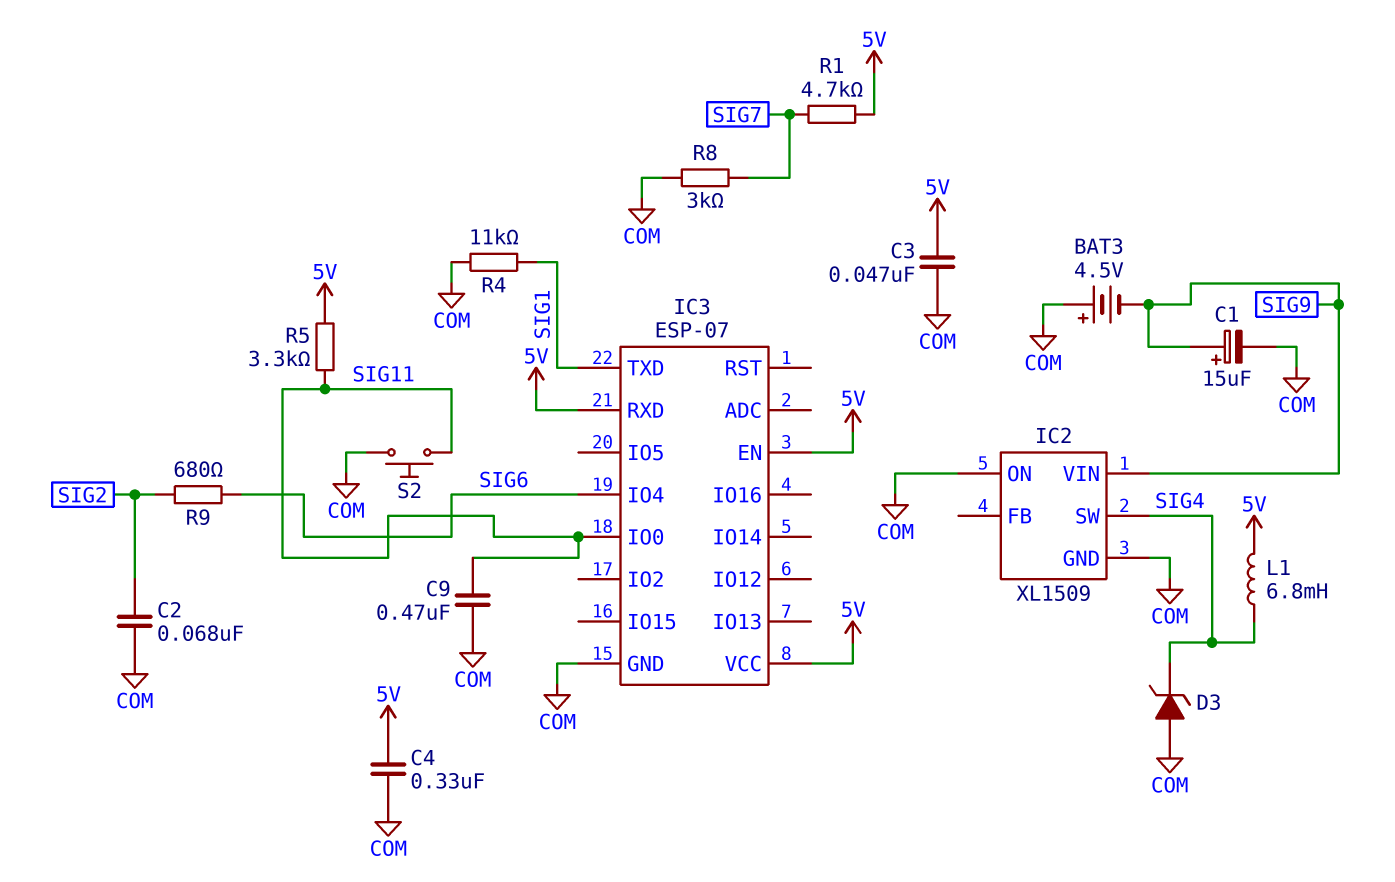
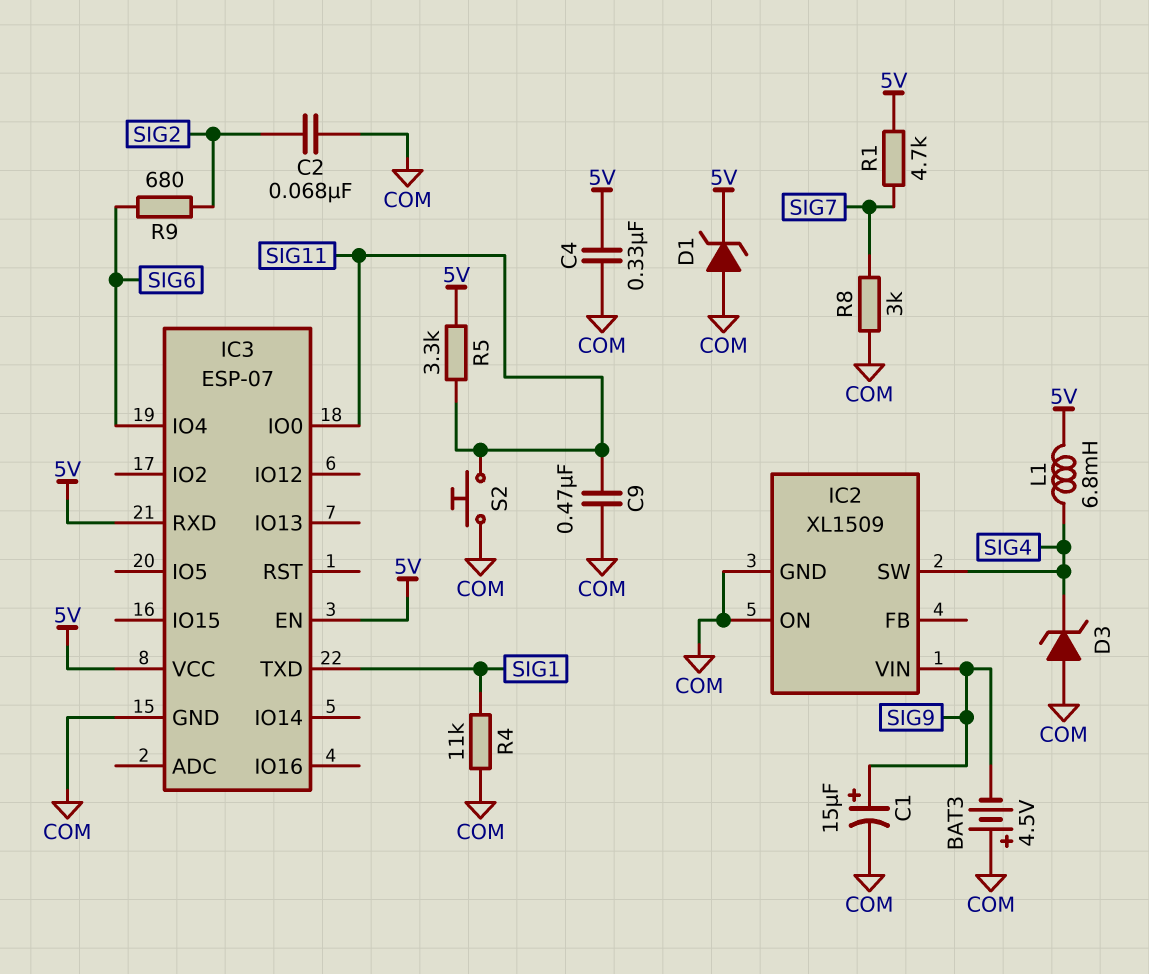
C3: 47nF (5V, COM) -> none
D1: none -> zener (A COM, K 5V)

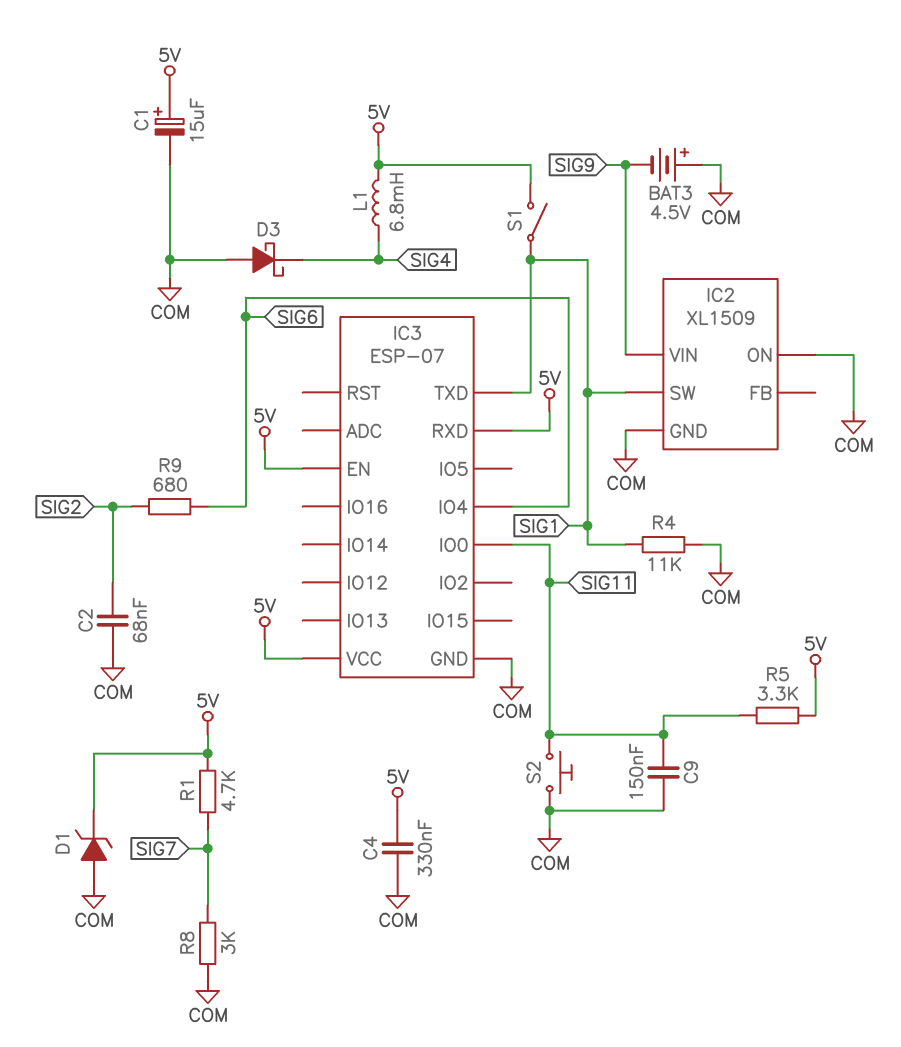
C1: 15uF (plus SIG9, minus COM) -> 15uF (plus 5V, minus COM)
C9: 470nF (COM, SIG11) -> 150nF (COM, SIG11)
D3: zener (A COM, K SIG4) -> schottky (A COM, K SIG4)
IC2 pin SW: SIG4 -> SIG1
S1: none -> switch (5V, SIG1)

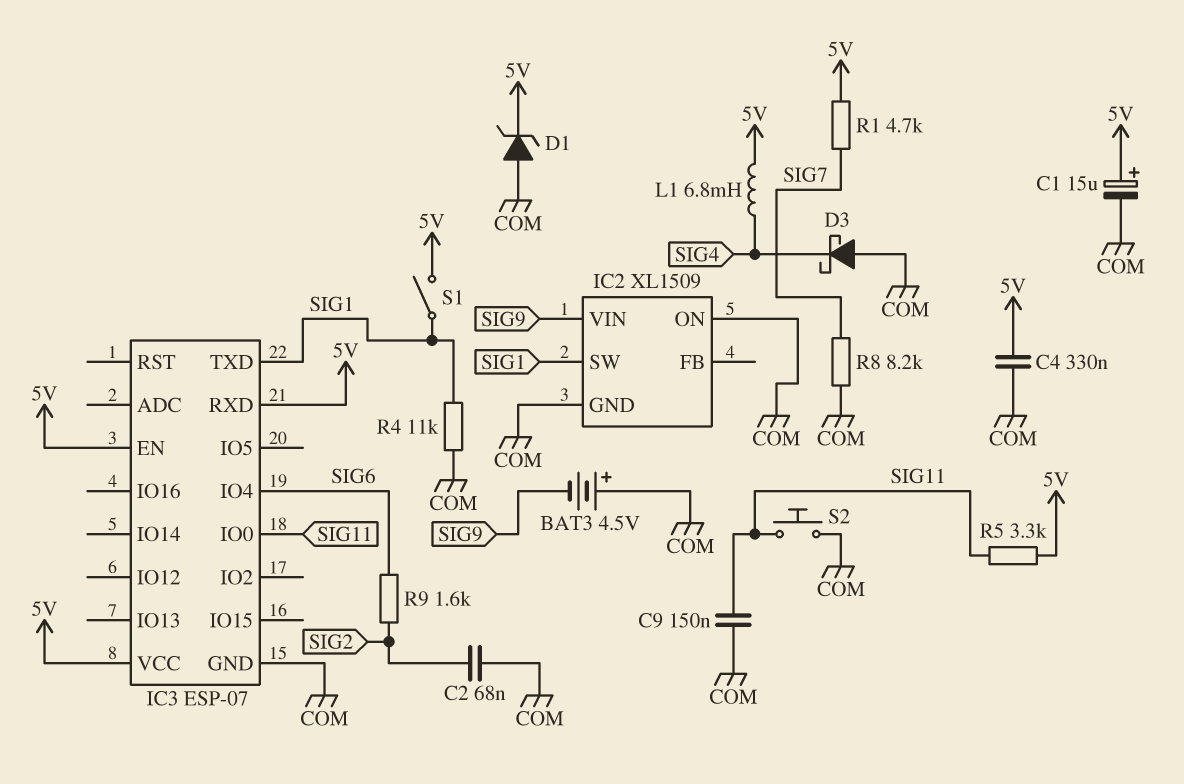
R8: 3k (COM, SIG7) -> 8.2k (COM, SIG7)
R9: 680 (SIG2, SIG6) -> 1.6k (SIG2, SIG6)

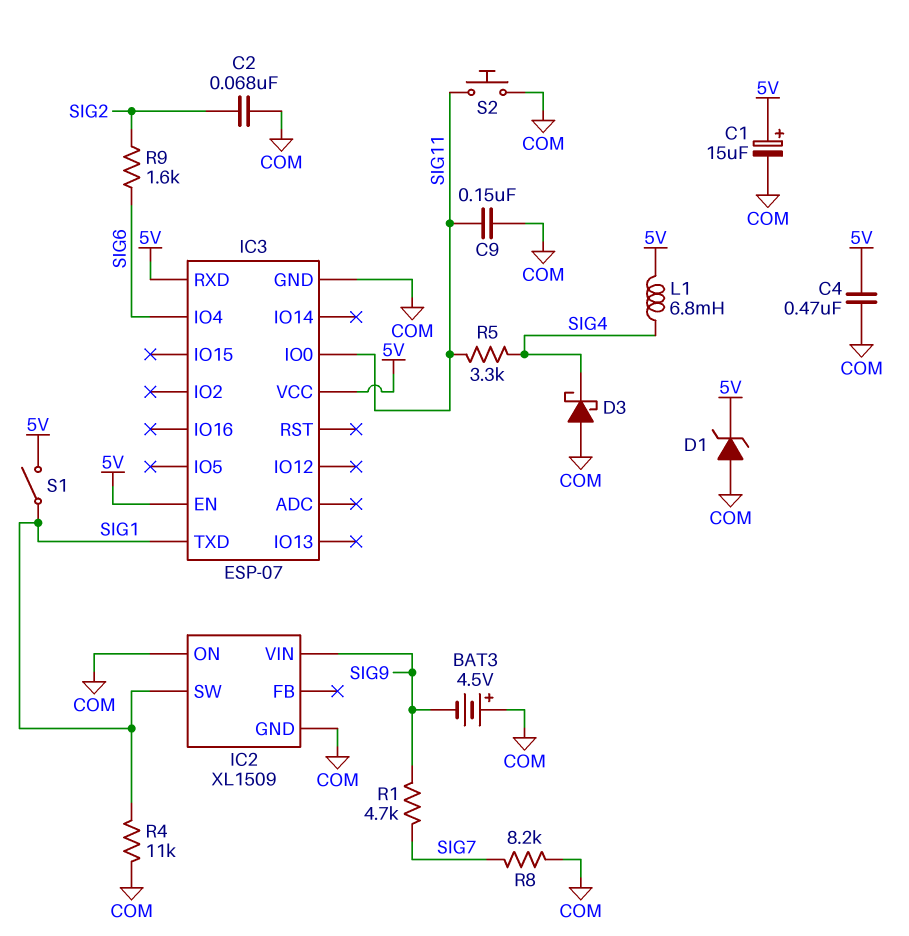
C4: 330nF (5V, COM) -> 470nF (5V, COM)
R1: 4.7k (5V, SIG7) -> 4.7k (SIG7, SIG9)
R5: 3.3k (5V, SIG11) -> 3.3k (SIG4, SIG11)

